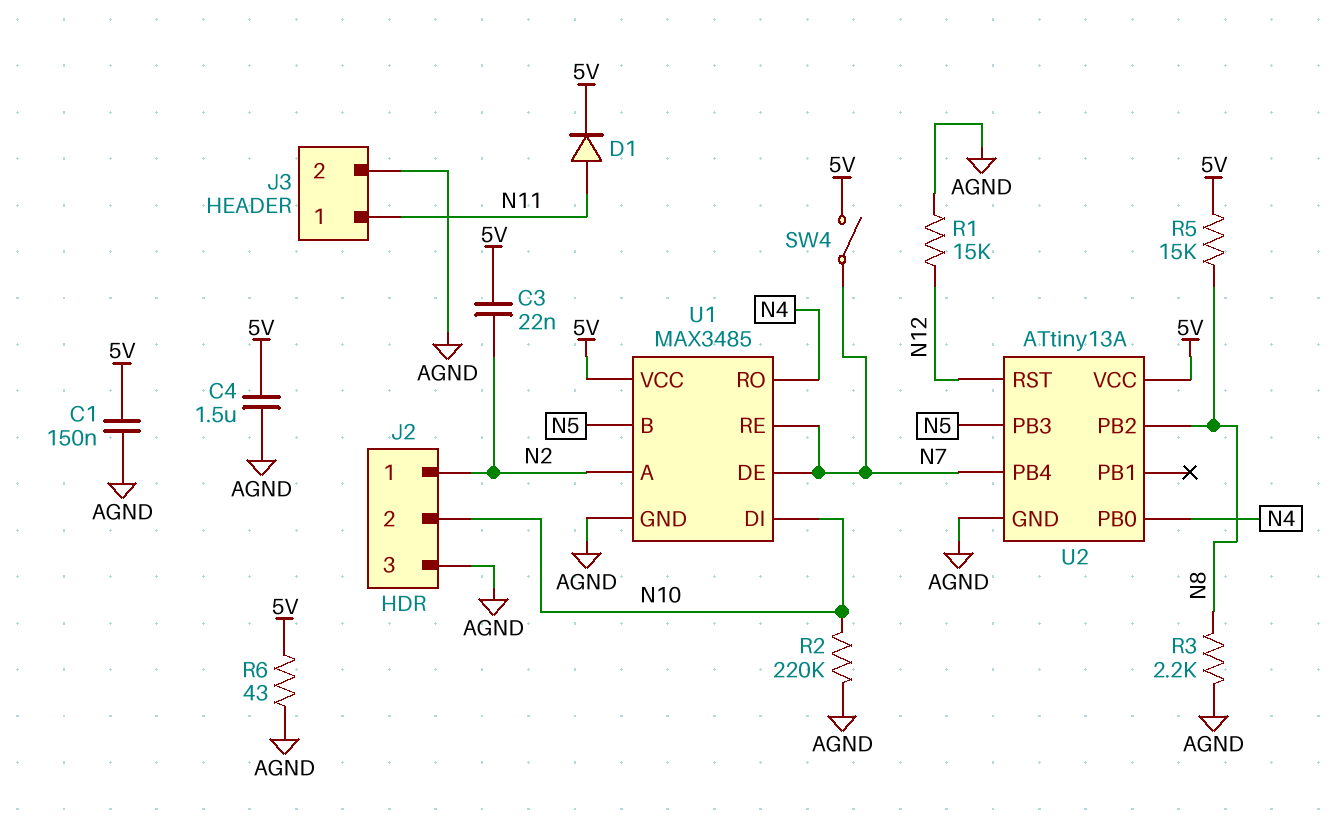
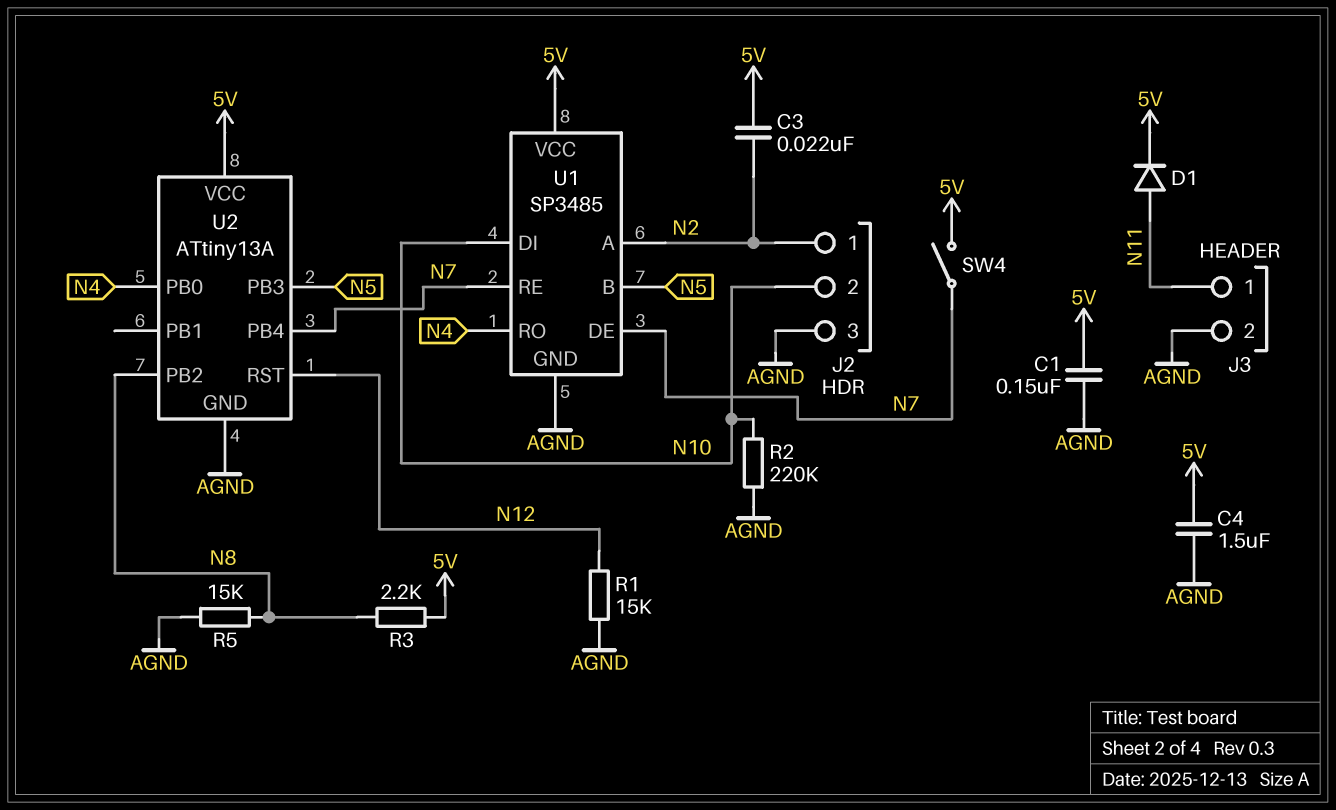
R3: 2.2k (AGND, N8) -> 2.2k (5V, N8)
R5: 15k (5V, N8) -> 15k (AGND, N8)
R6: 43 (5V, AGND) -> none
U1: MAX3485 -> SP3485

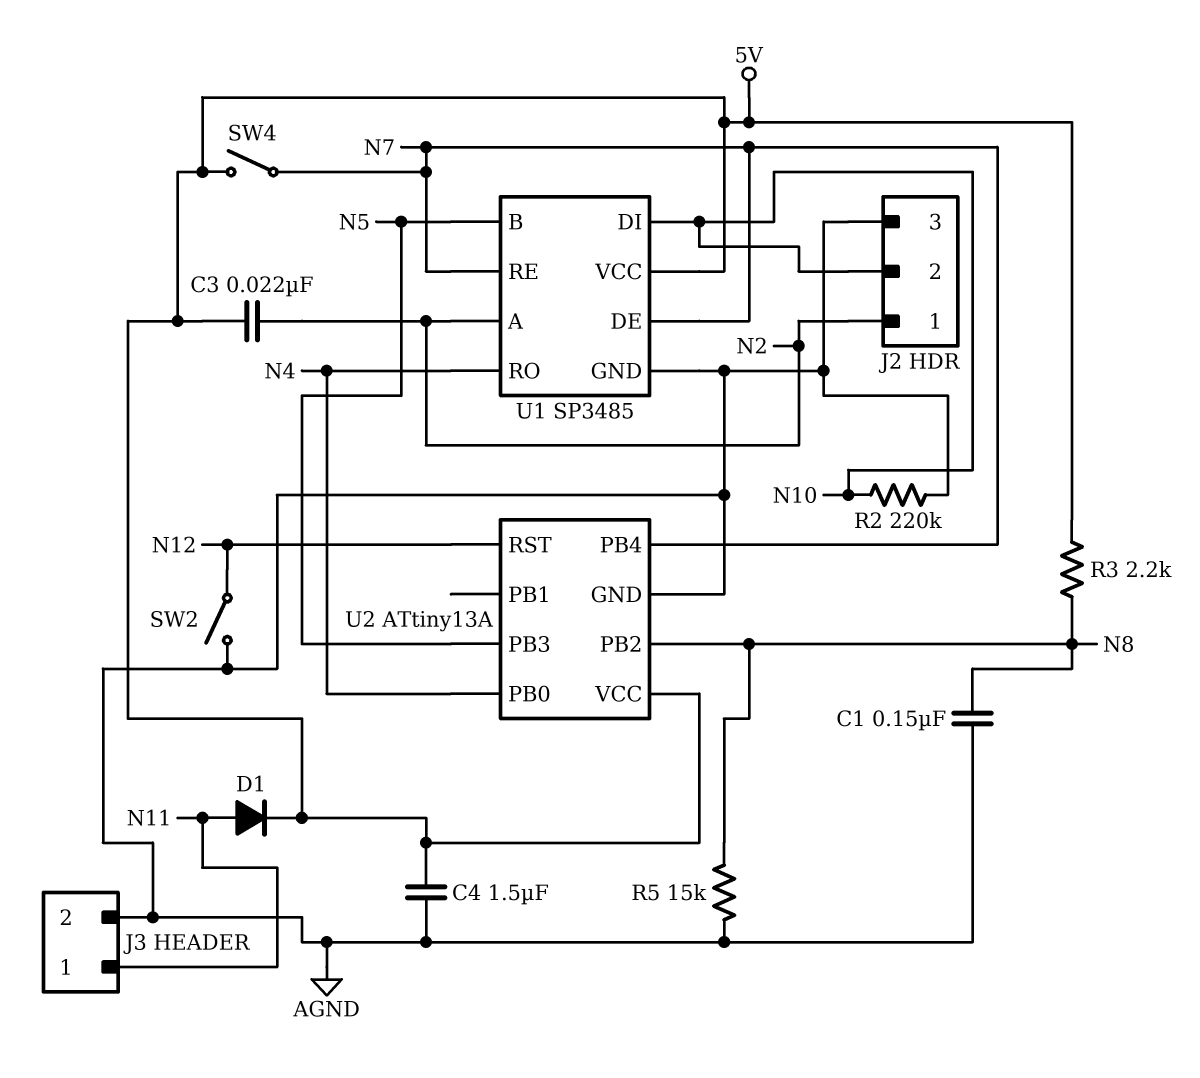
C1: 150nF (5V, AGND) -> 150nF (AGND, N8)
R1: 15k (AGND, N12) -> none
SW2: none -> switch (AGND, N12)

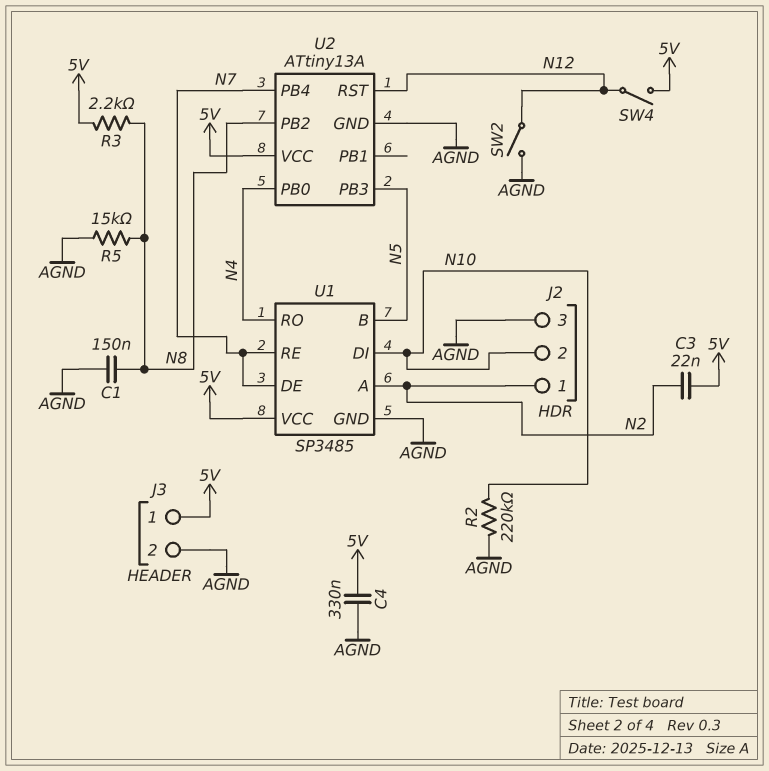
C4: 1.5uF (5V, AGND) -> 330nF (5V, AGND)
D1: diode (A N11, K 5V) -> none
J3 pin 1: N11 -> 5V
SW4: switch (5V, N7) -> switch (5V, N12)

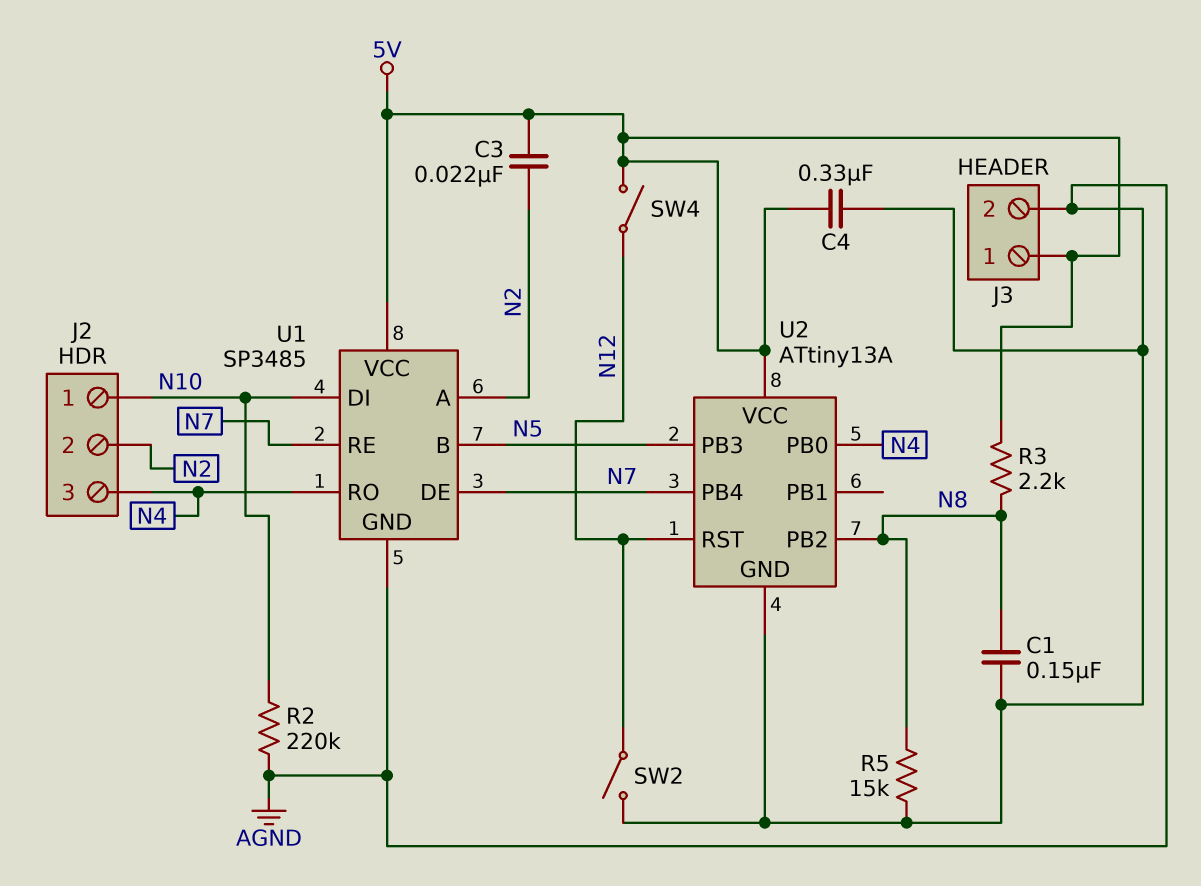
J2 pin 1: N2 -> N10
J2 pin 2: N10 -> N2
J2 pin 3: AGND -> N4

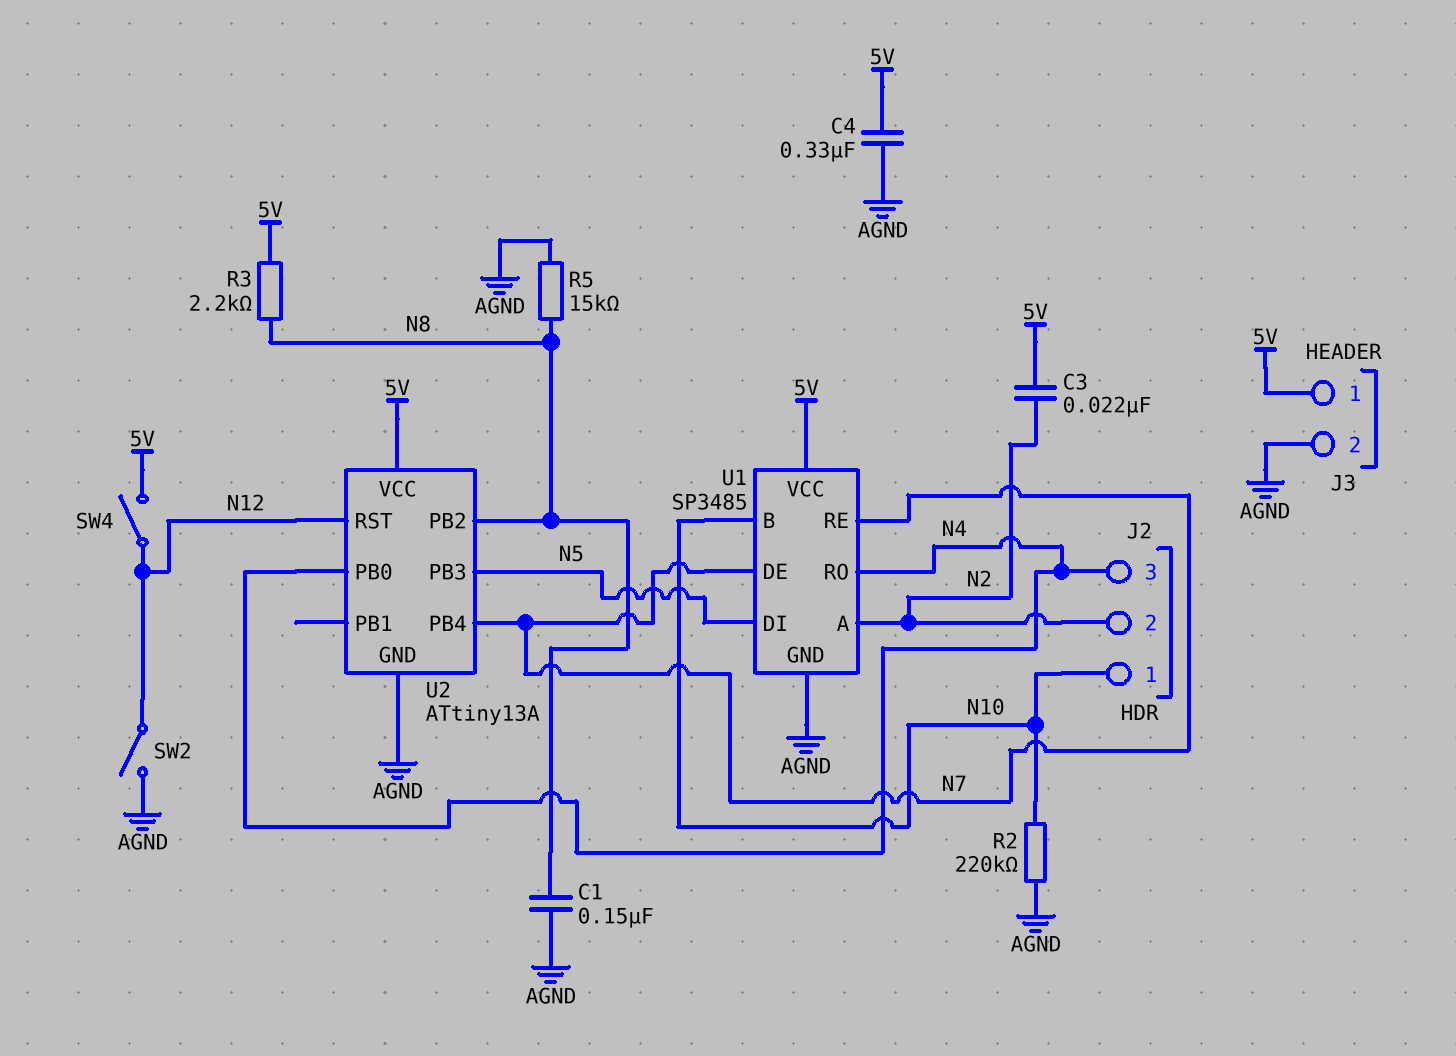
U1 pin B: N5 -> N10
U1 pin DI: N10 -> N5

